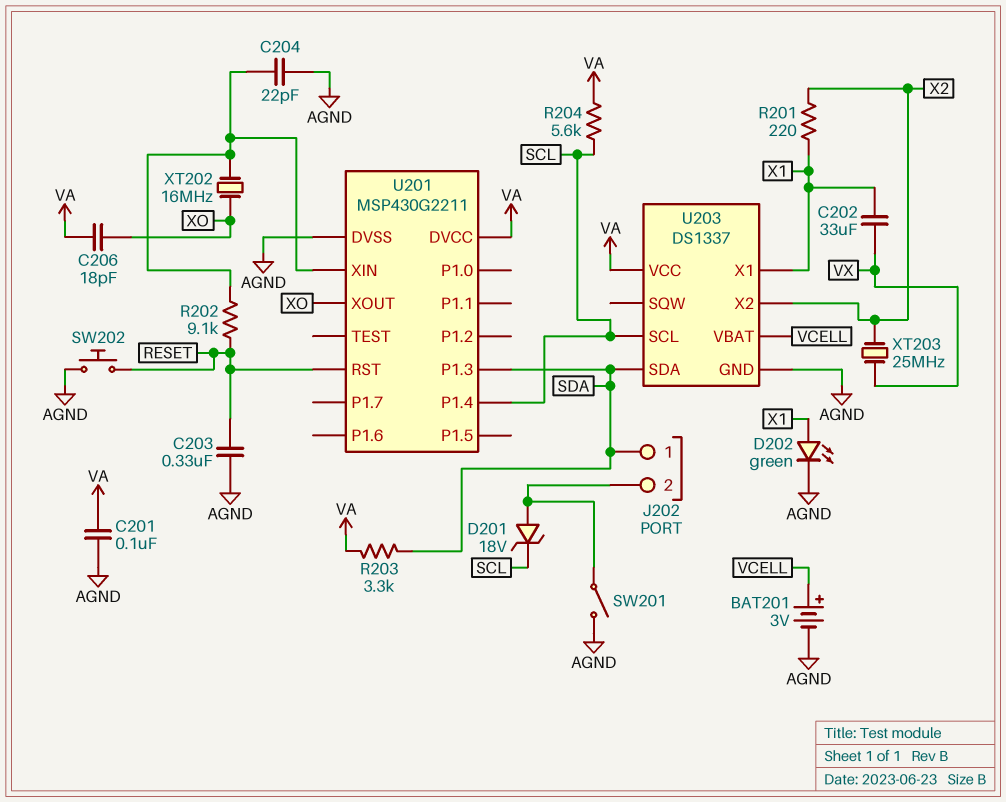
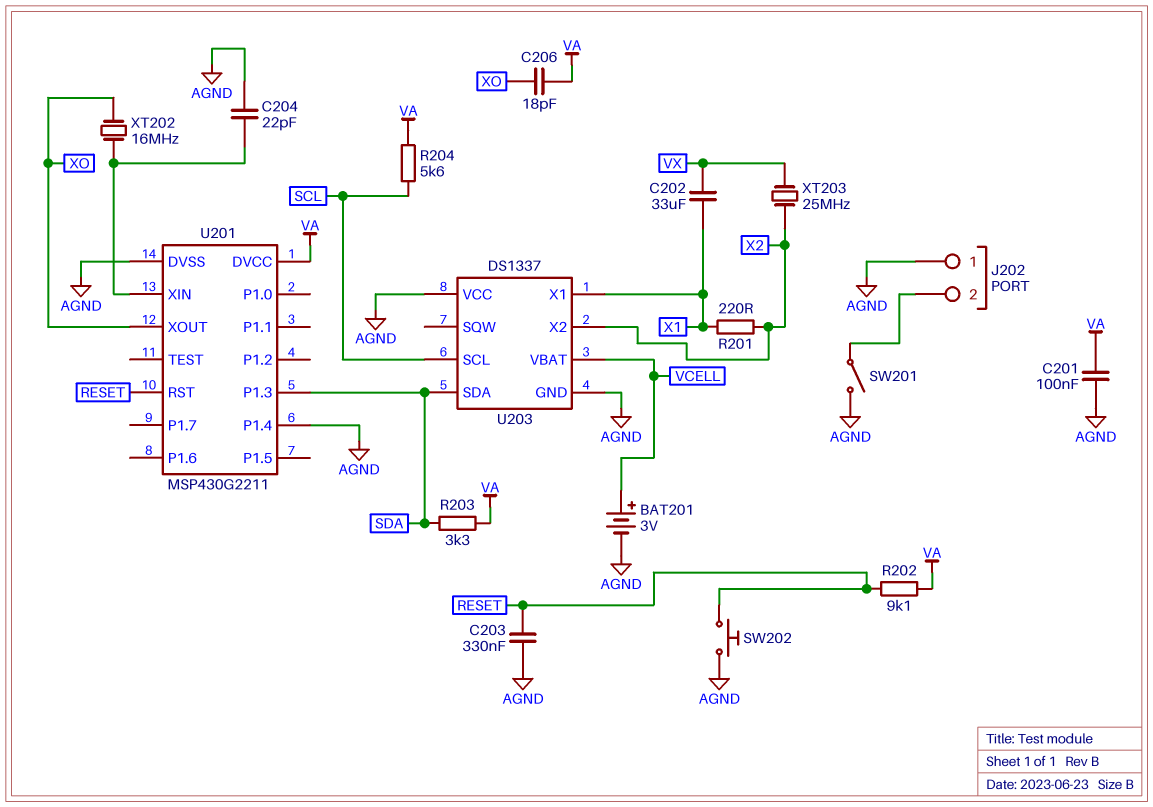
D201: zener 18V (A J202/2, K SCL) -> none
D202: LED green (A X1, K AGND) -> none
J202 pin 1: SDA -> AGND
R202: 9.1k (RESET, U201/XIN) -> 9.1k (RESET, VA)
U201 pin P1.4: SCL -> AGND
U203 pin VCC: VA -> AGND

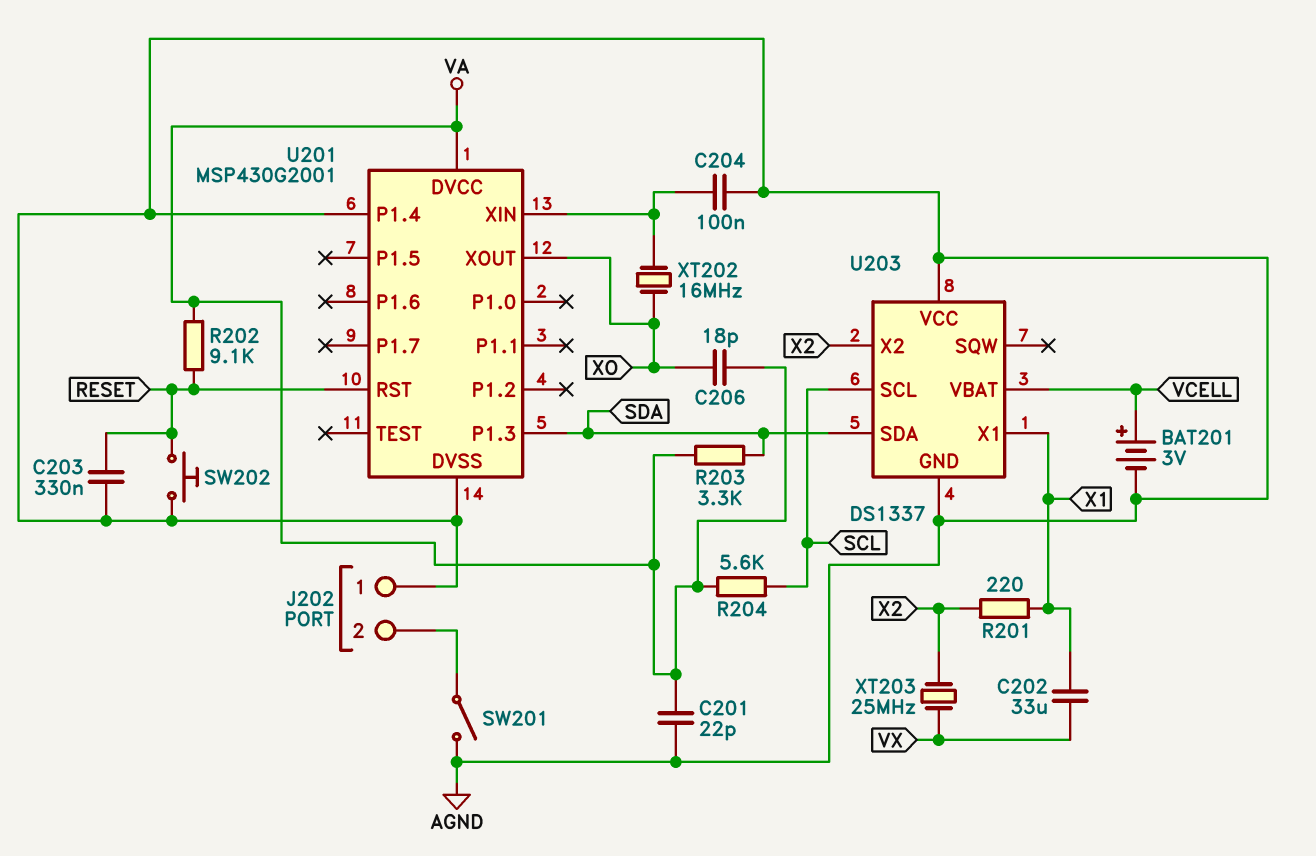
C201: 100nF (AGND, VA) -> 22pF (AGND, VA)
C204: 22pF (AGND, U201/XIN) -> 100nF (AGND, U201/XIN)
U201: MSP430G2211 -> MSP430G2001

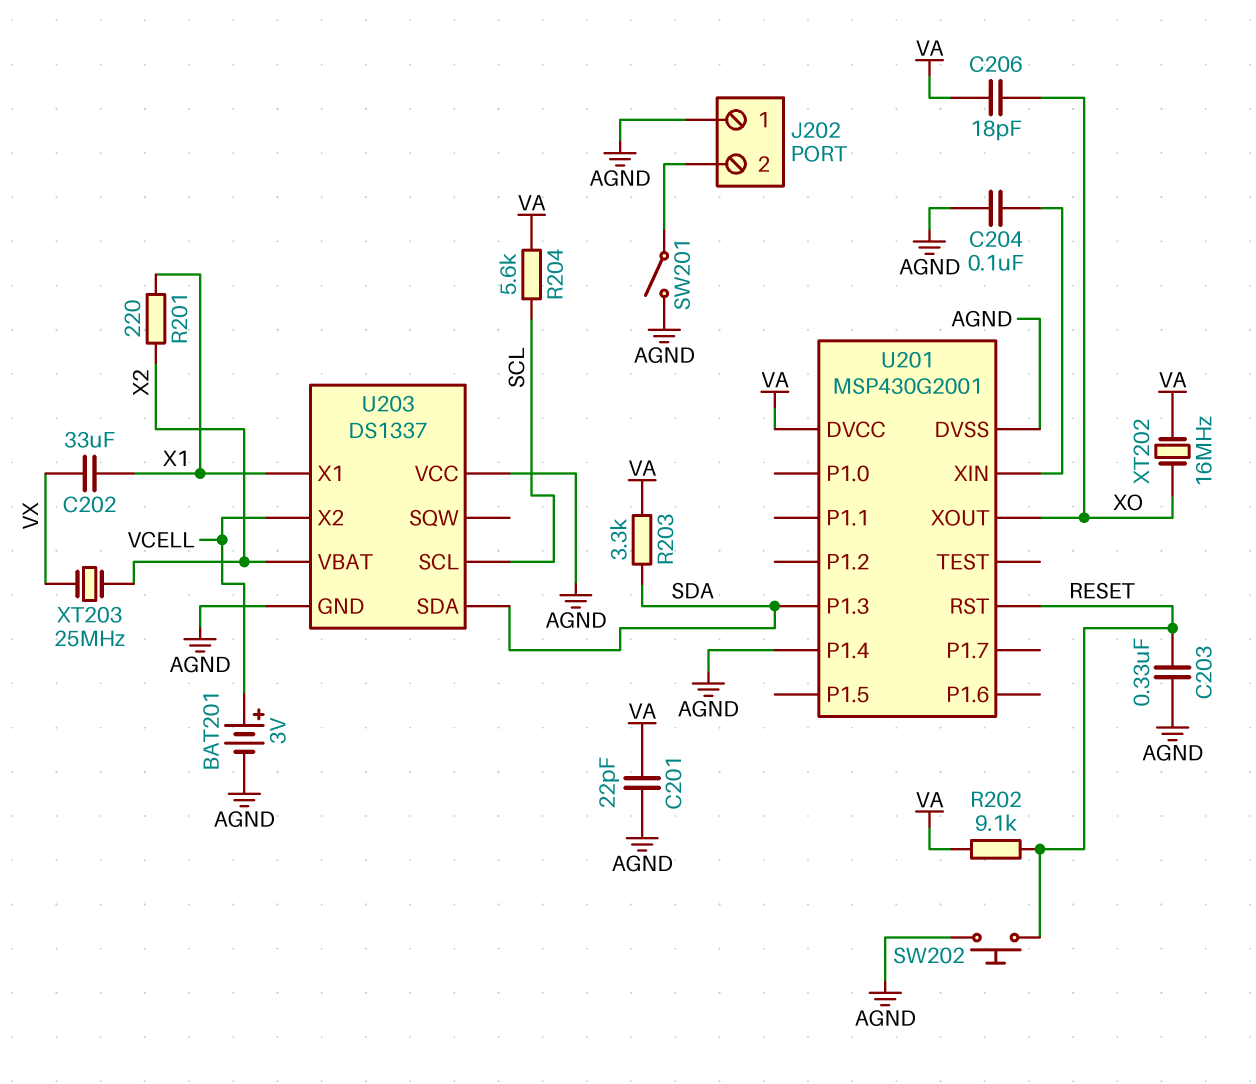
U203 pin VBAT: VCELL -> X2
U203 pin X2: X2 -> VCELL
XT202: 16MHz (U201/XIN, XO) -> 16MHz (VA, XO)

